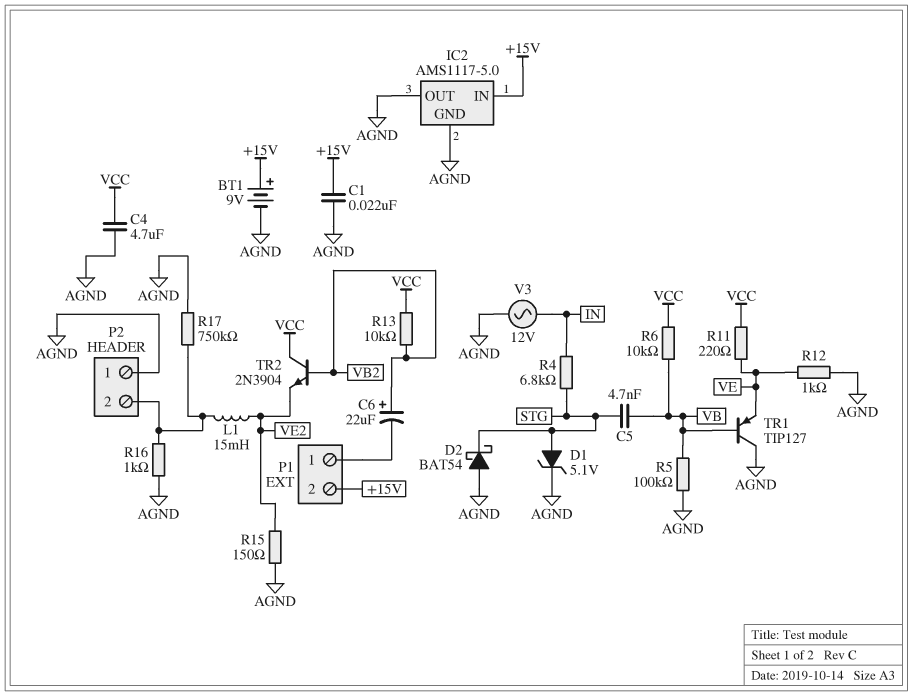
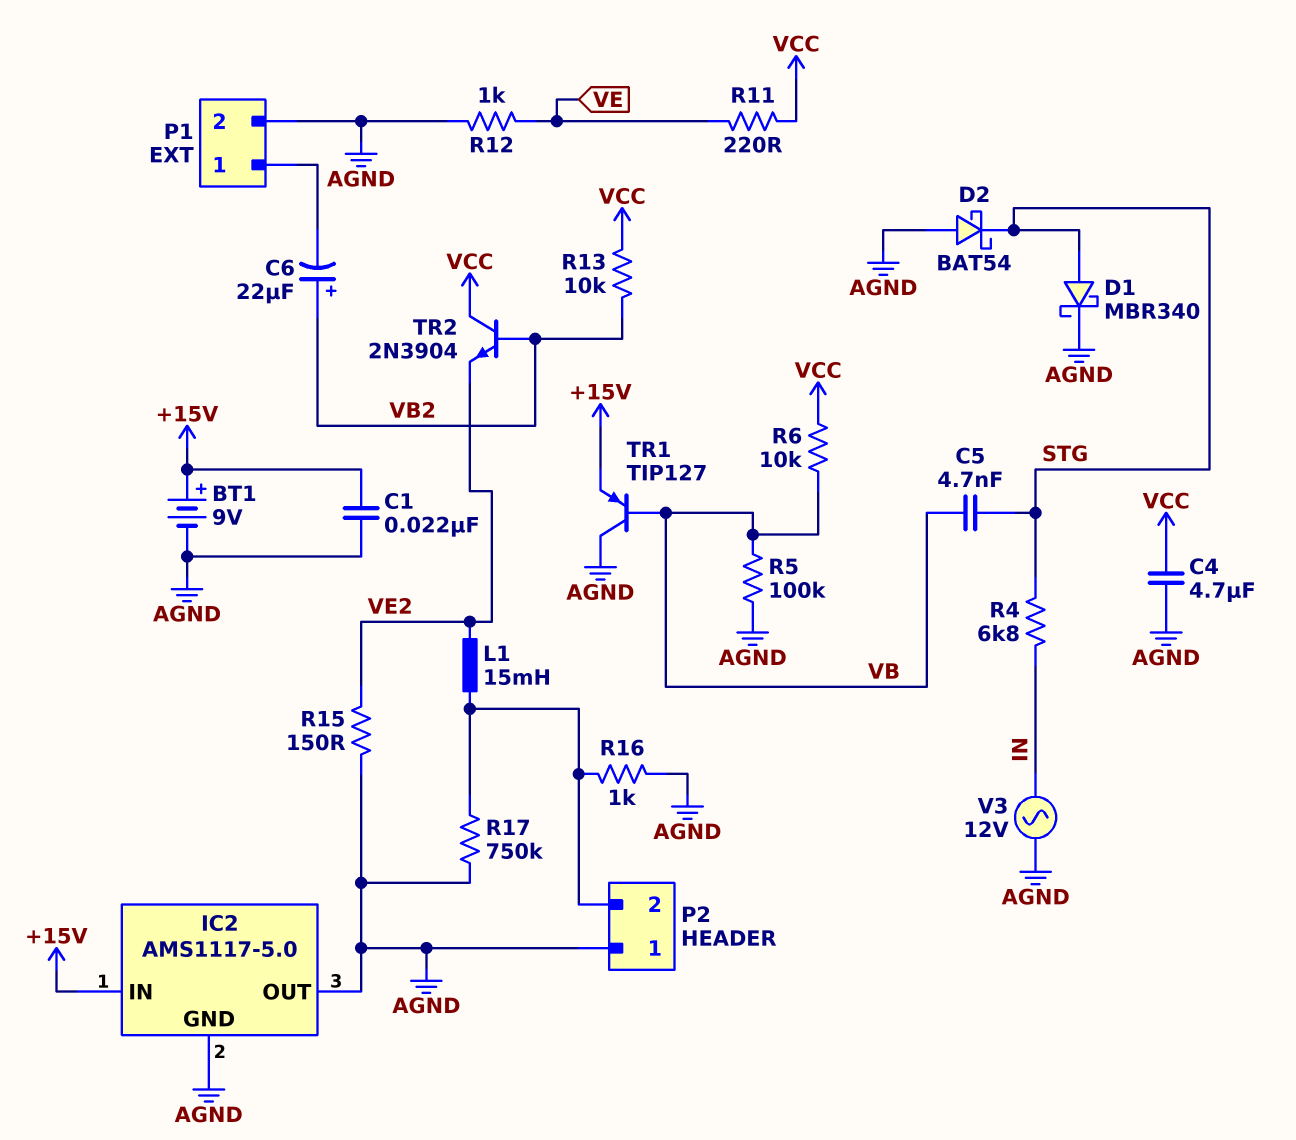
D1: zener 5.1V (A STG, K AGND) -> schottky MBR340 (A STG, K AGND)
P1 pin 2: +15V -> AGND
TR1: PNP TIP127 (B VB, C AGND, E VE) -> PNP TIP127 (B VB, C AGND, E +15V)

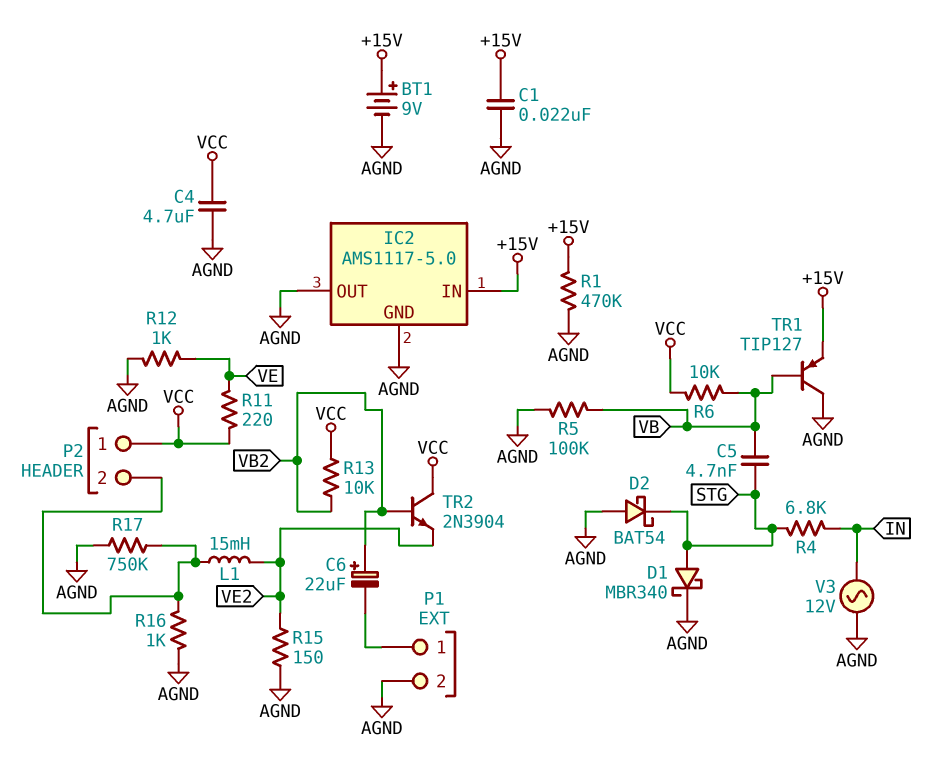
P2 pin 1: AGND -> VCC
R1: none -> 470k (+15V, AGND)

